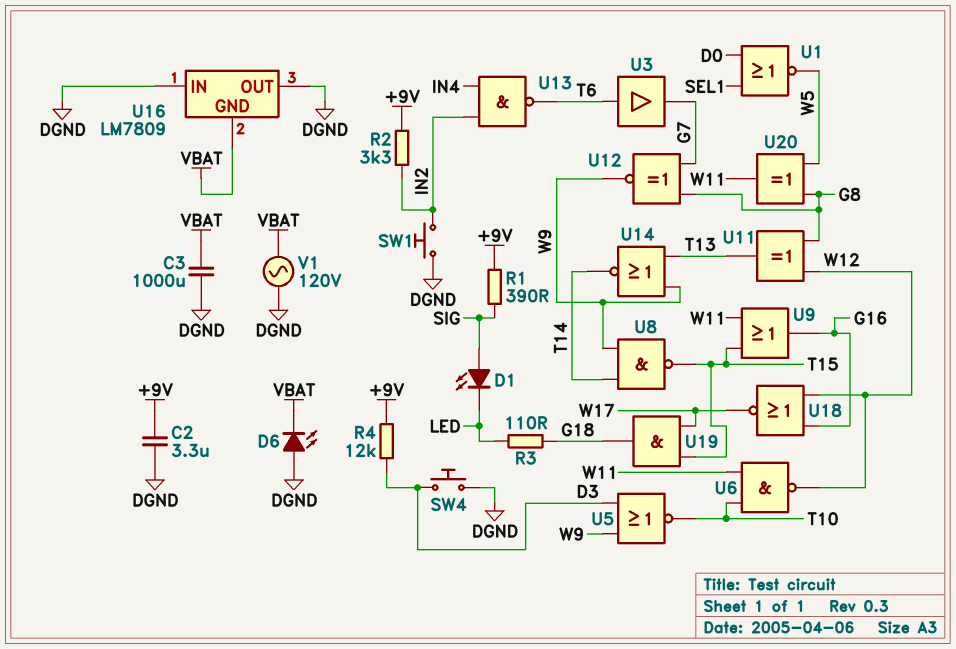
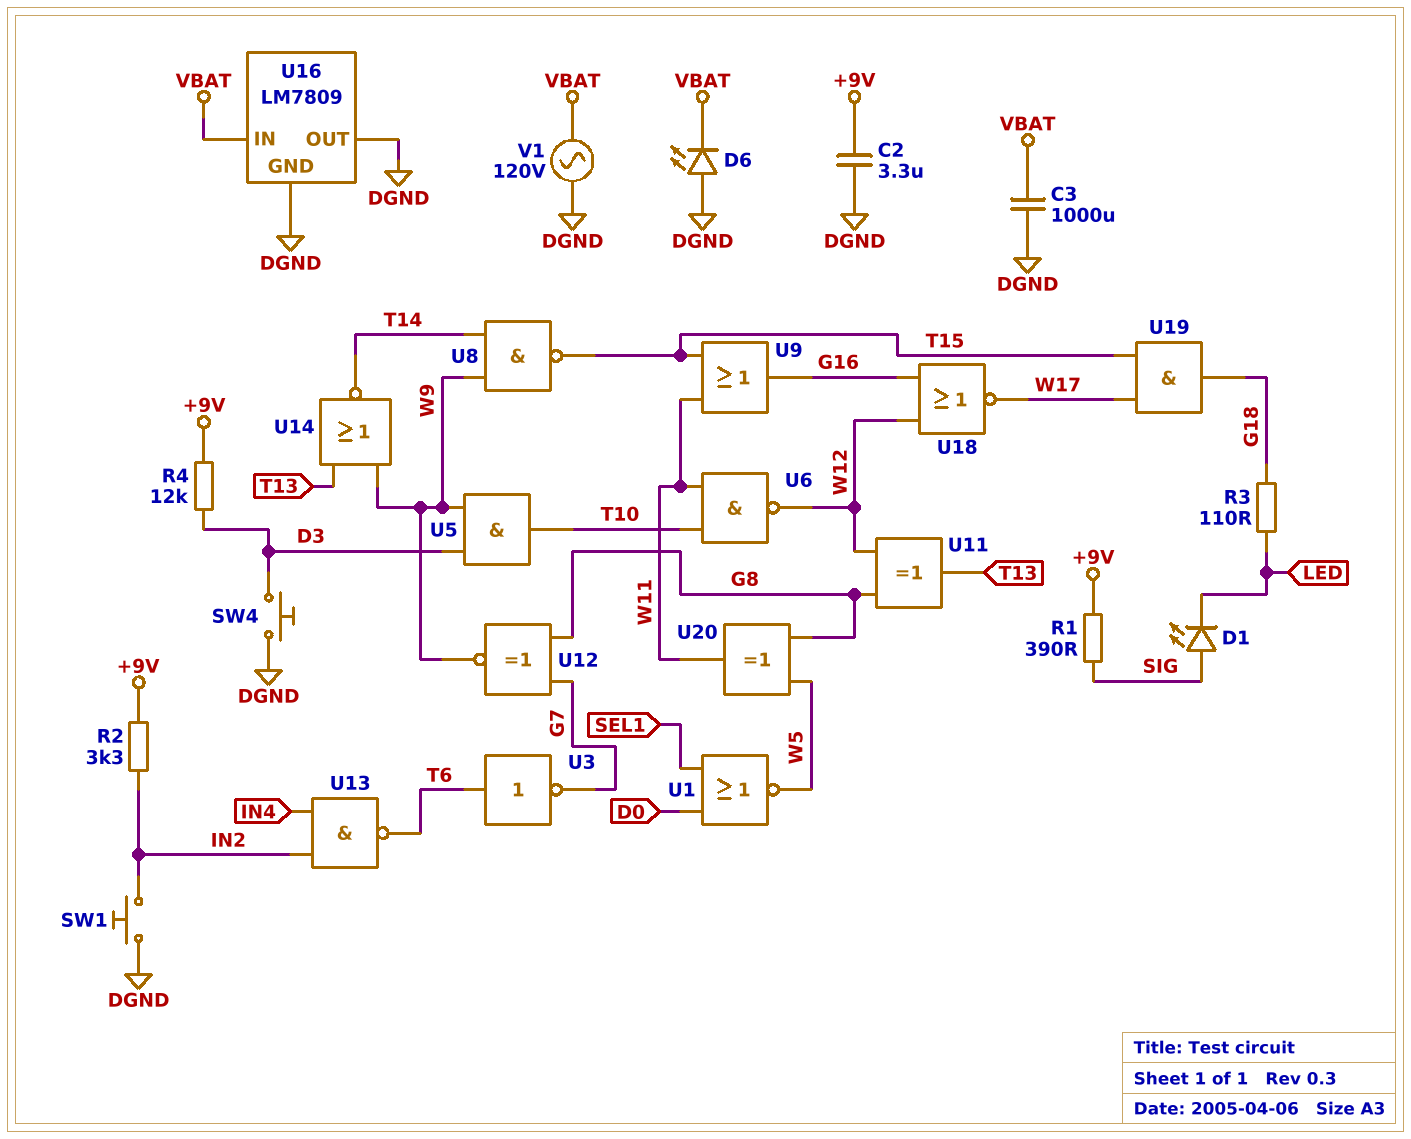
U3: buffer (in T6, out G7) -> NOT (in T6, out G7)
U5: NOR (in D3, in W9, out T10) -> AND (in D3, in W9, out T10)
U16 pin GND: VBAT -> DGND
U16 pin IN: DGND -> VBAT

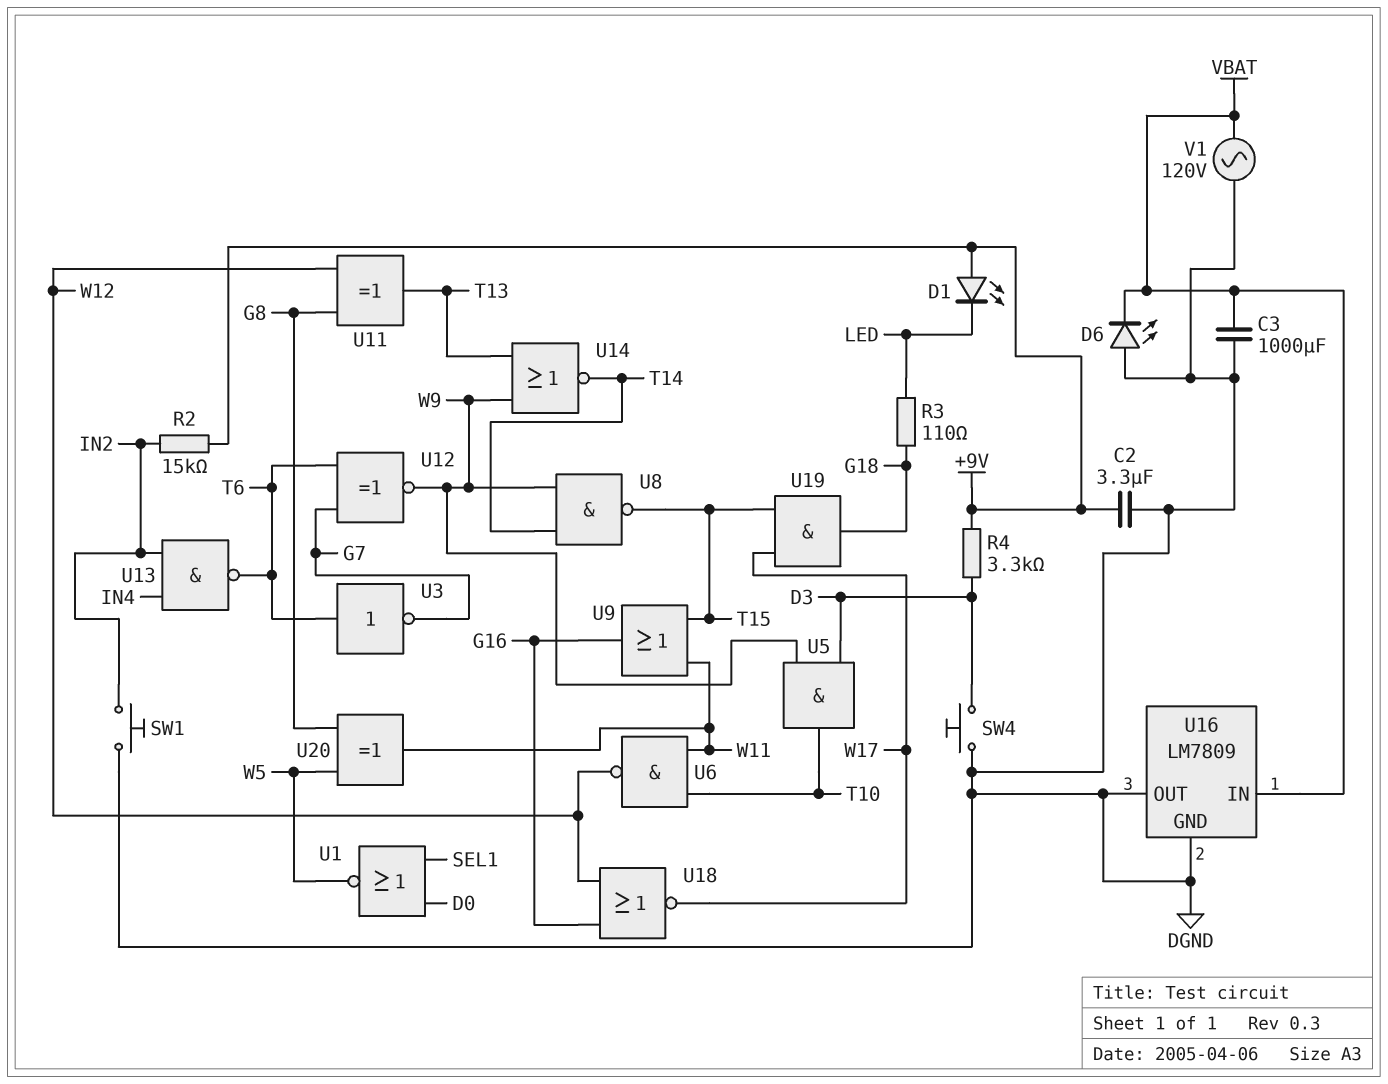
D1: LED (A SIG, K LED) -> LED (A +9V, K LED)
R1: 390 (+9V, SIG) -> none
R2: 3.3k (+9V, IN2) -> 15k (+9V, IN2)
R4: 12k (+9V, D3) -> 3.3k (+9V, D3)
U12: XNOR (in G7, in G8, out W9) -> XNOR (in G7, in T6, out W9)

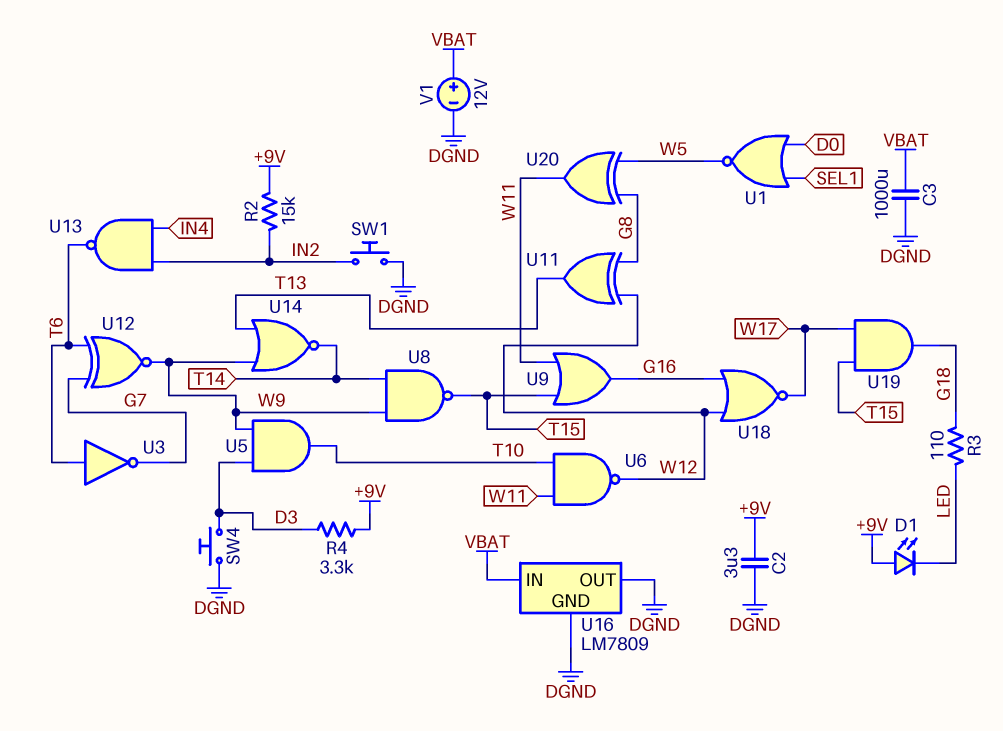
D6: LED (A DGND, K VBAT) -> none
V1: AC 120V (DGND, VBAT) -> 12V (plus VBAT, minus DGND)

